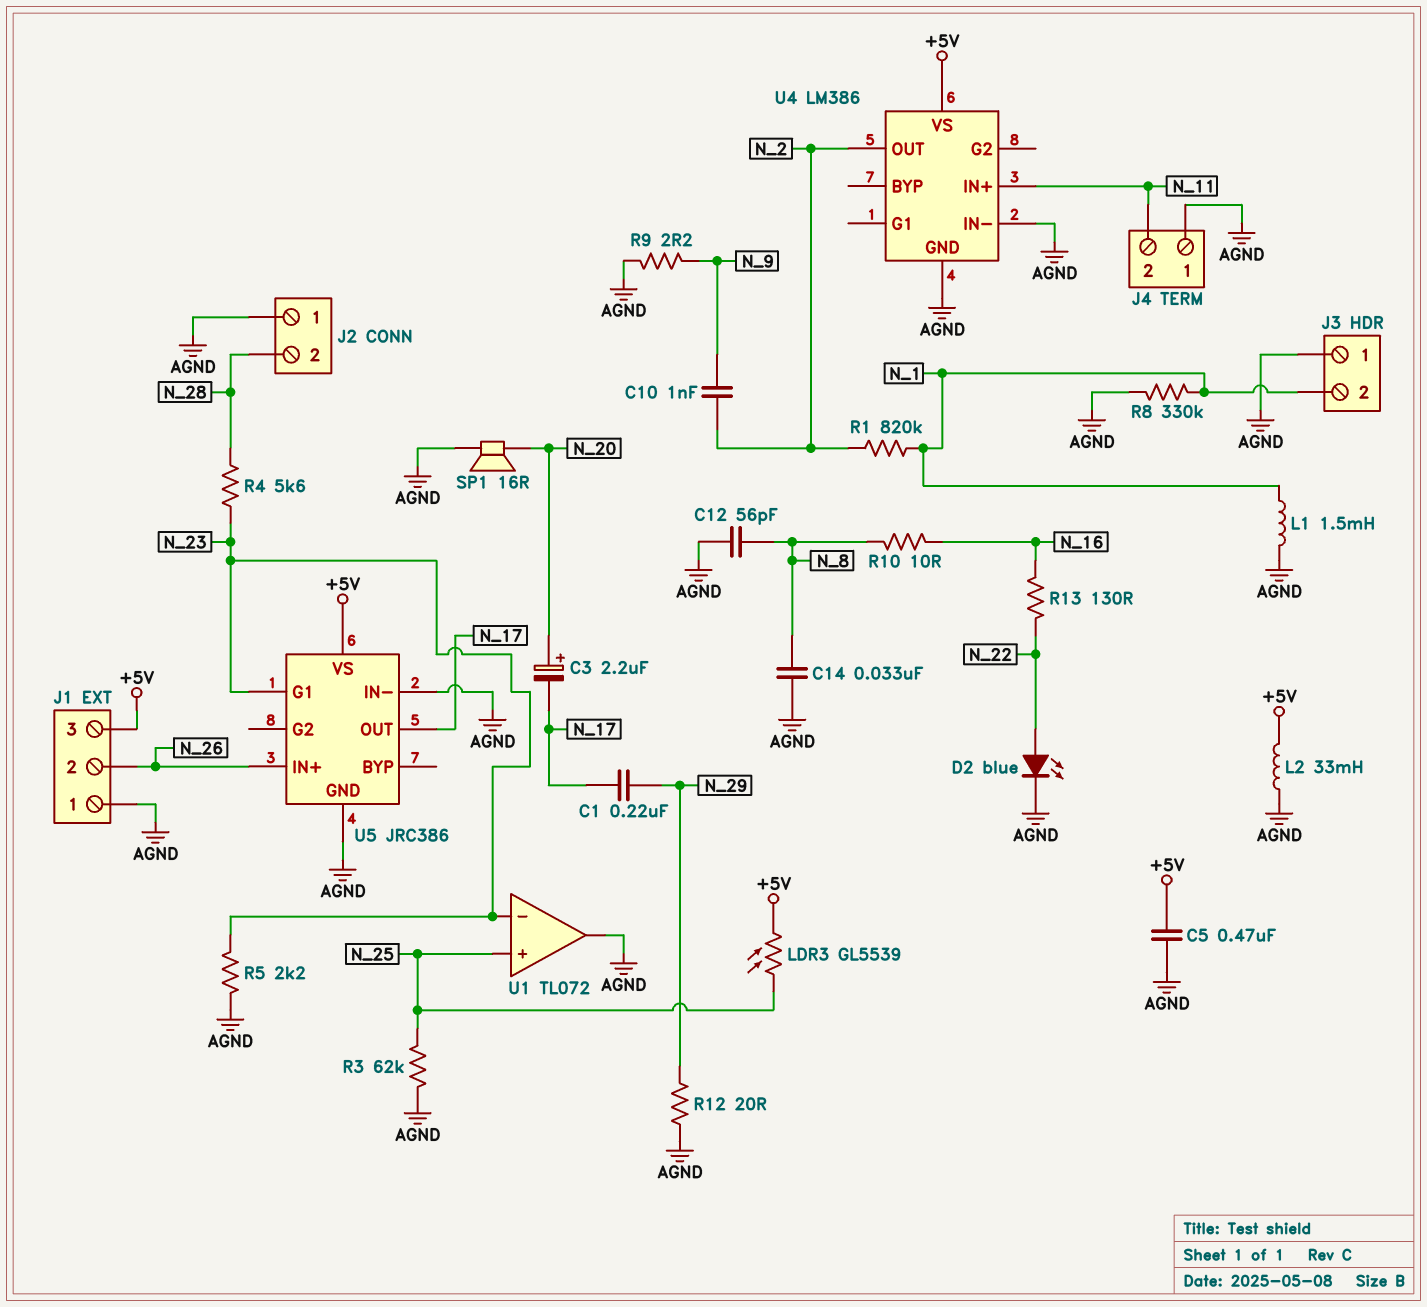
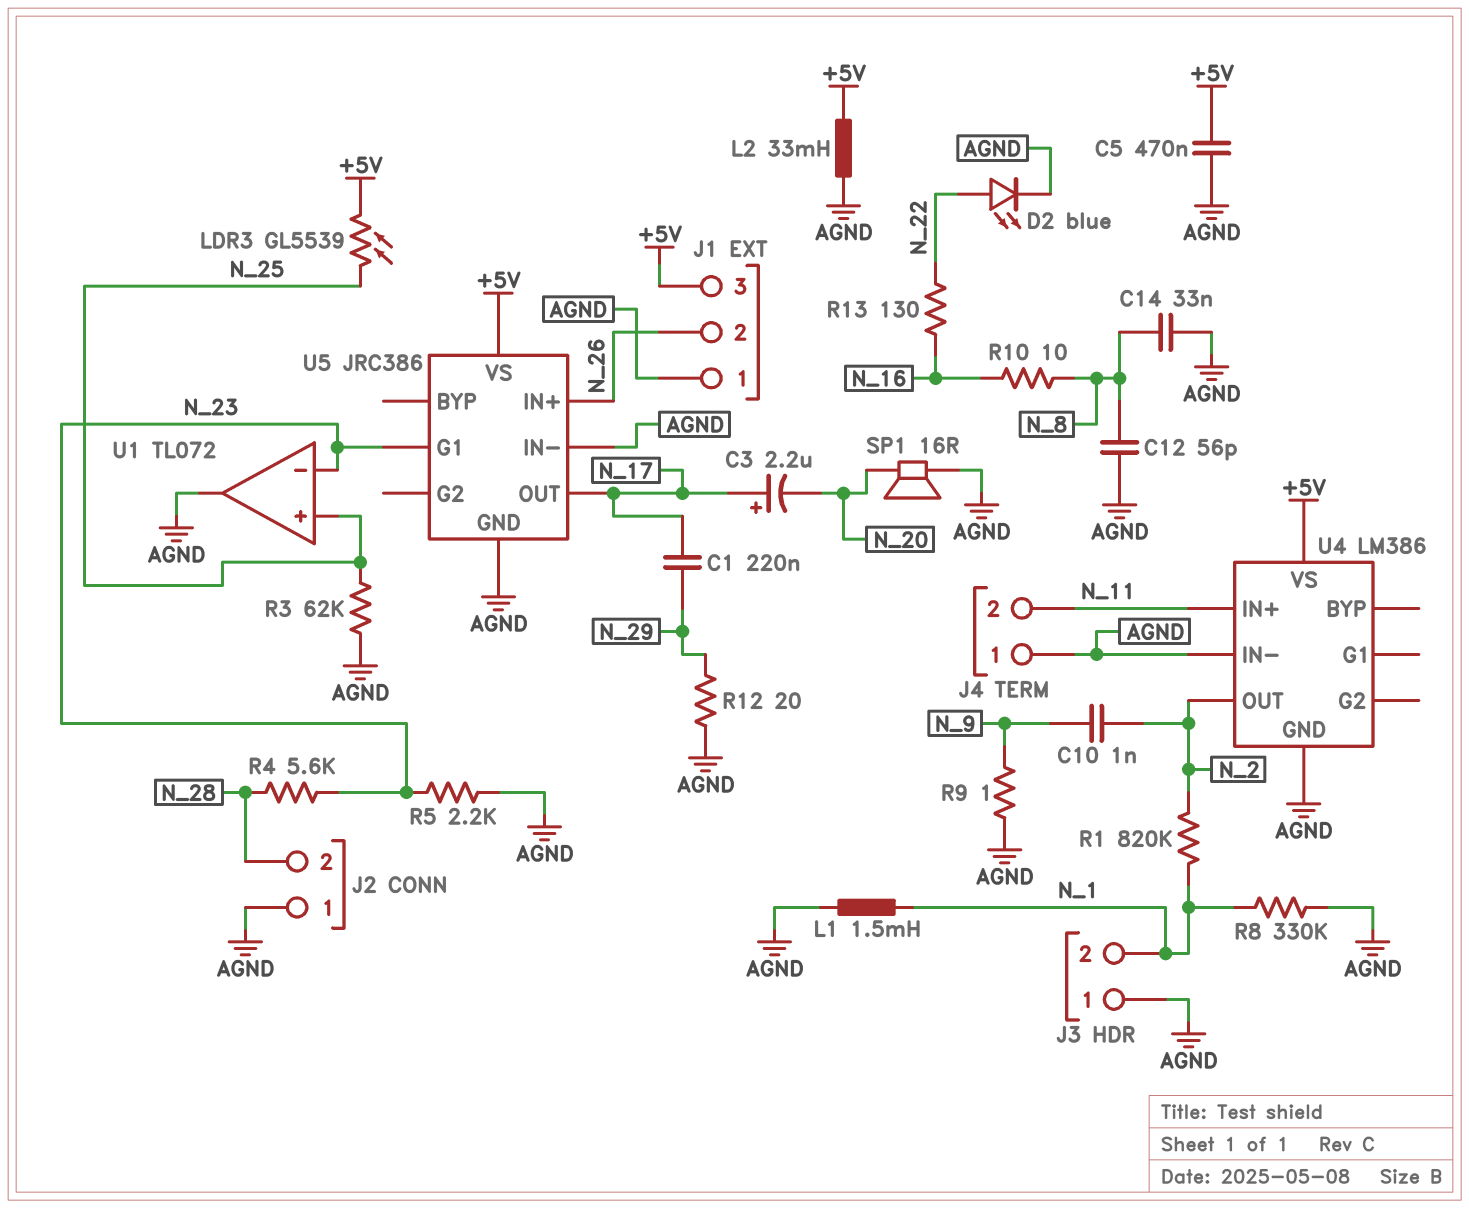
C3: 2.2uF (plus N_20, minus N_17) -> 2.2uF (plus N_17, minus N_20)
R9: 2.2 (AGND, N_9) -> 1 (AGND, N_9)

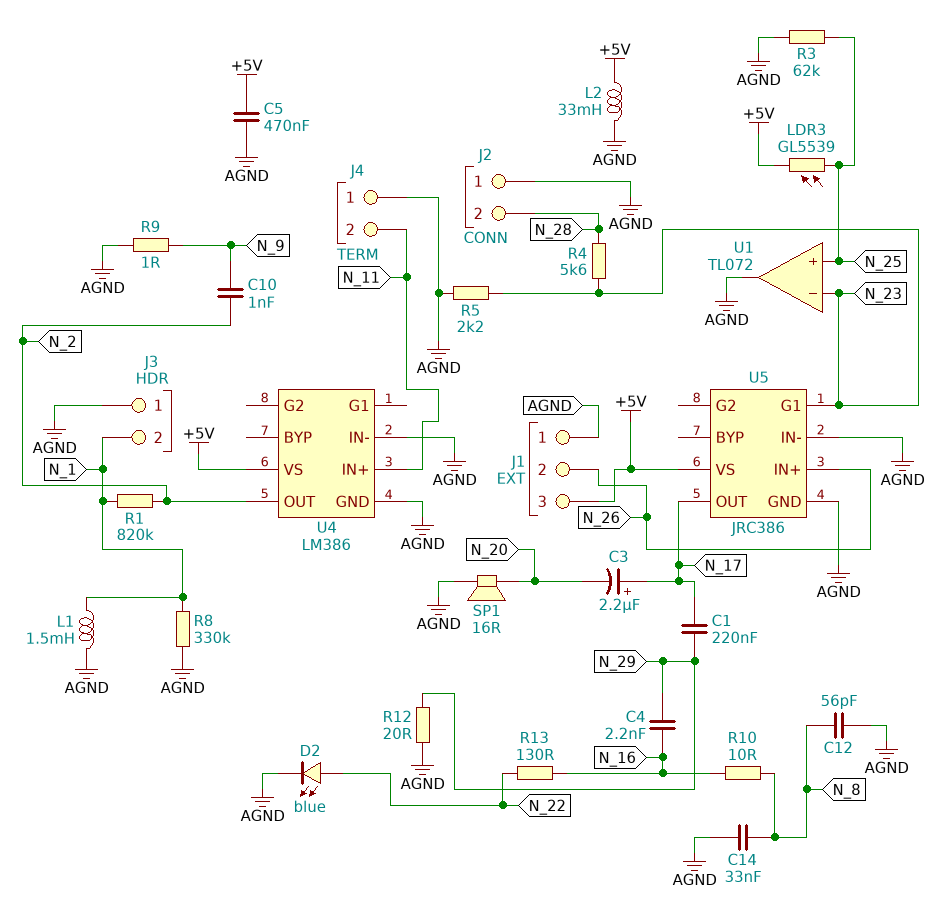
C4: none -> 2.2nF (N_16, N_29)

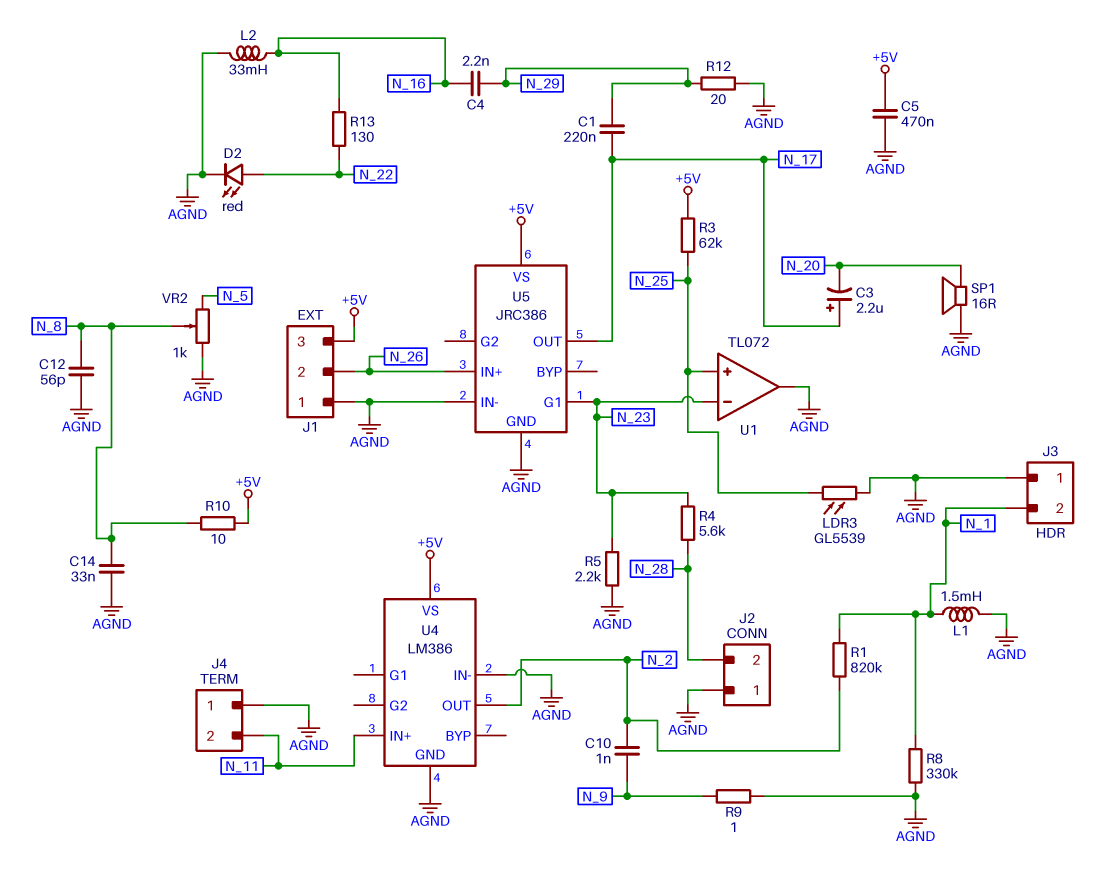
D2: LED blue (A N_22, K AGND) -> LED red (A N_22, K AGND)
L2: 33mH (+5V, AGND) -> 33mH (AGND, N_16)
LDR3: GL5539 (+5V, N_25) -> GL5539 (AGND, N_25)
R3: 62k (AGND, N_25) -> 62k (+5V, N_25)
R10: 10 (N_8, N_16) -> 10 (+5V, N_8)
VR2: none -> 1k (AGND, N_5, wiper N_8)

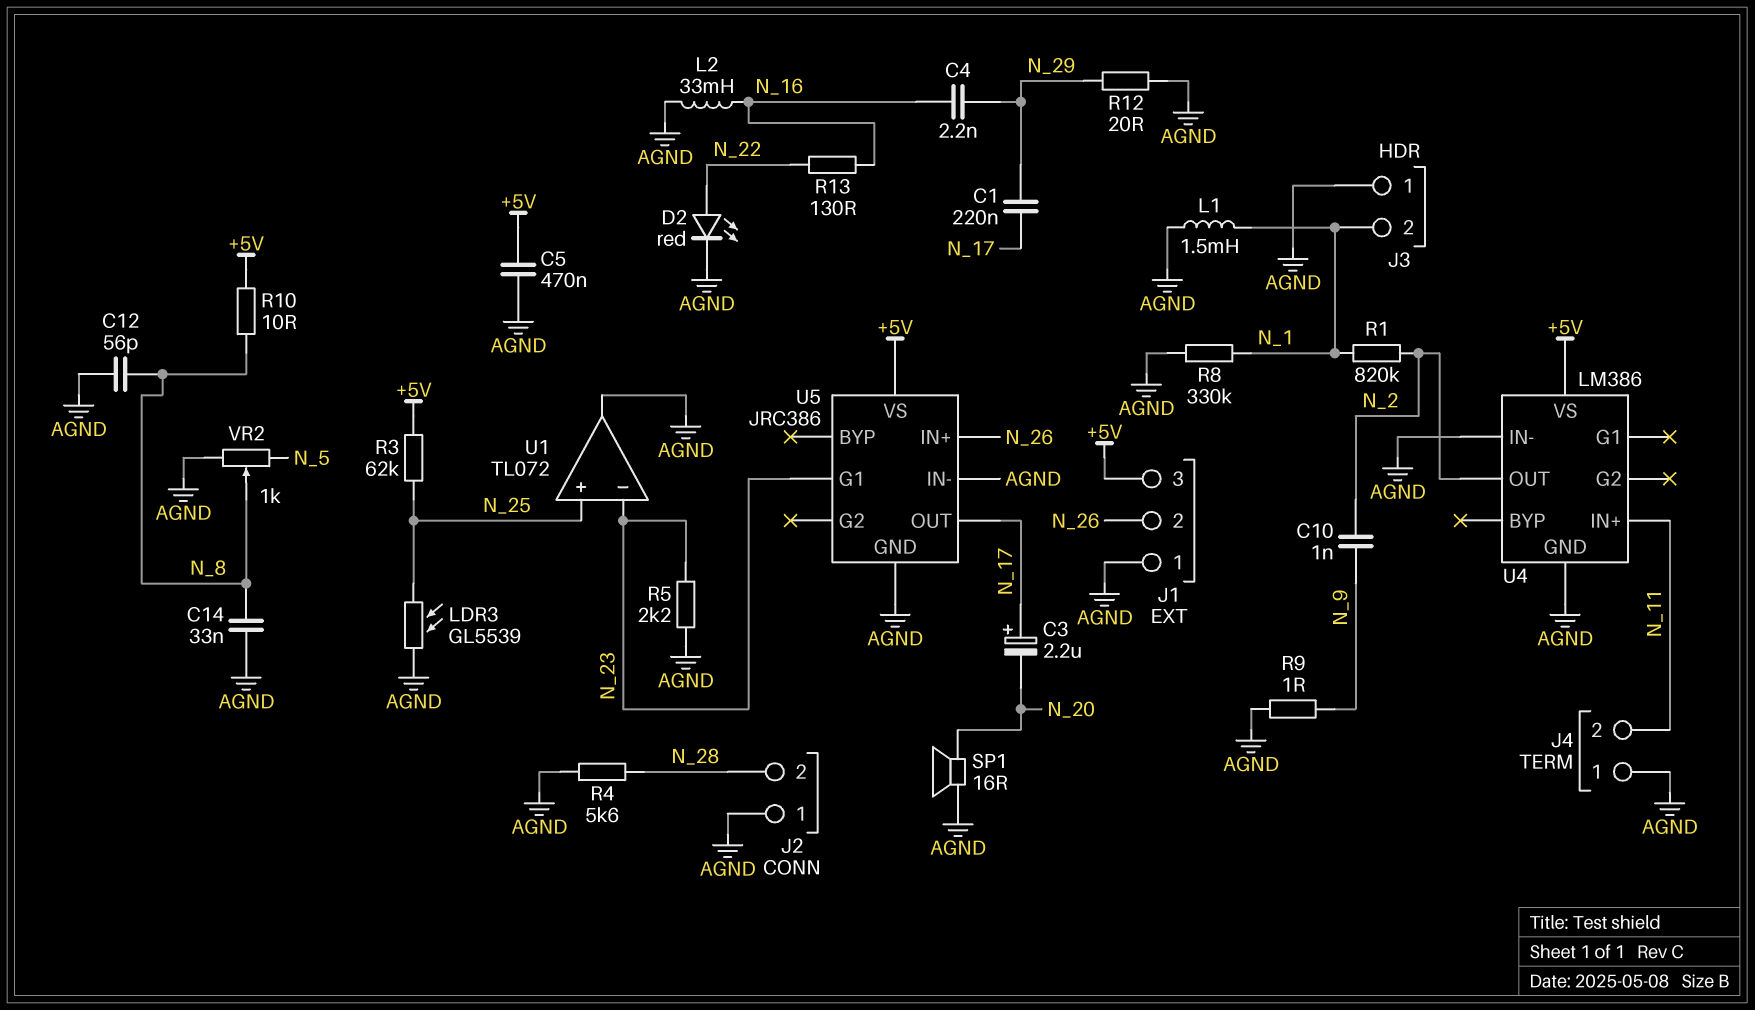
R4: 5.6k (N_23, N_28) -> 5.6k (AGND, N_28)

